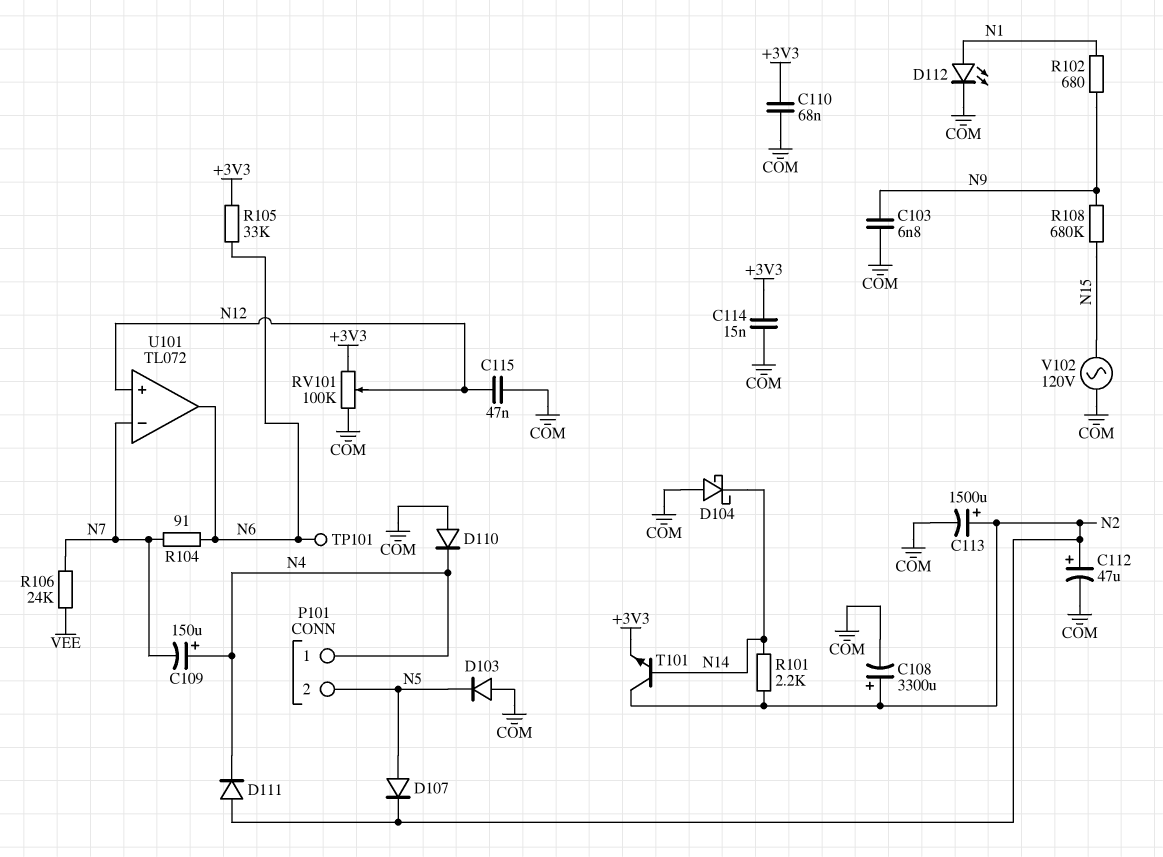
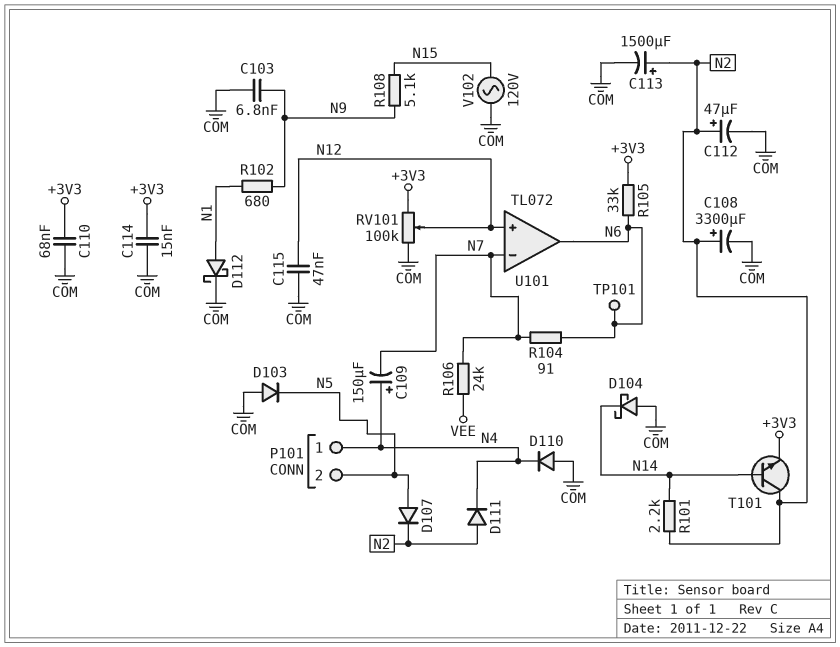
D112: LED (A N1, K COM) -> schottky (A N1, K COM)
R108: 680k (N9, N15) -> 5.1k (N9, N15)

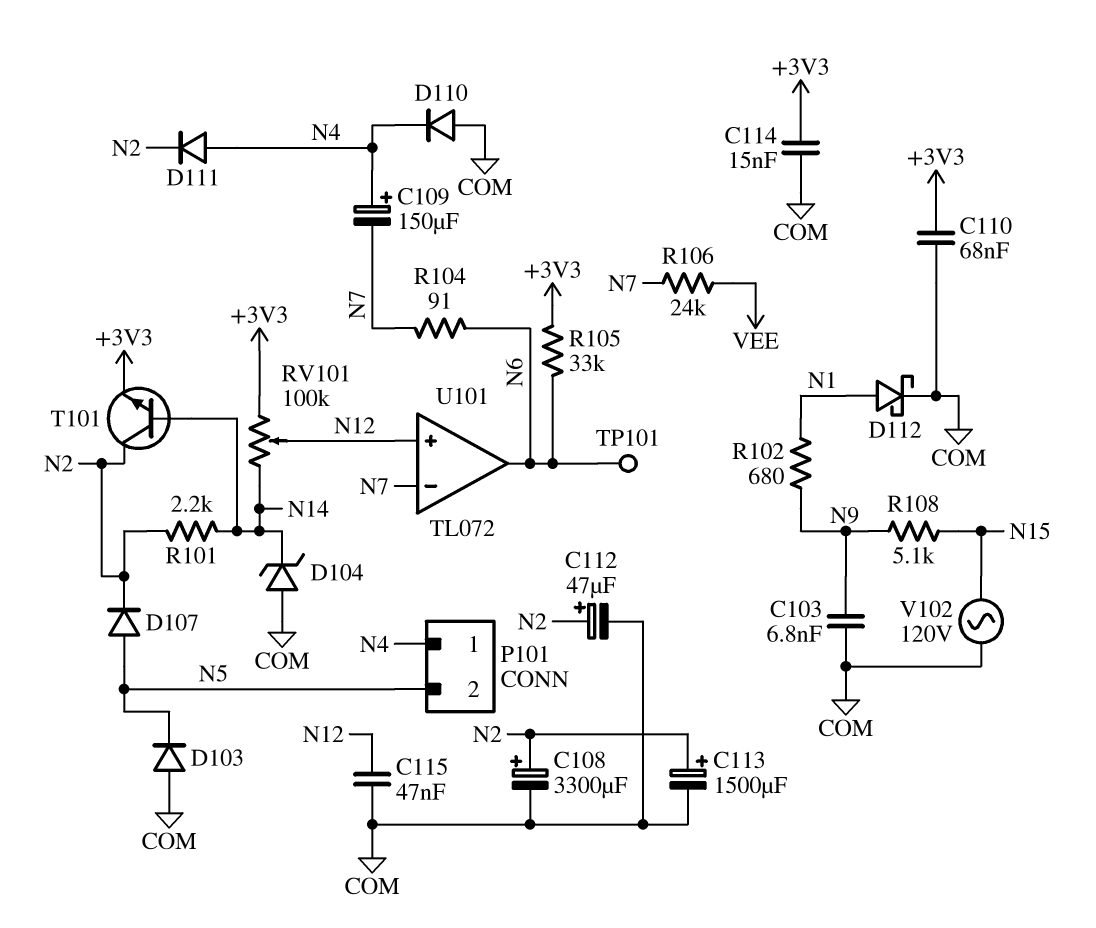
D104: schottky (A COM, K N14) -> zener (A COM, K N14)
D111: diode (A N2, K N4) -> diode (A N4, K N2)
RV101: 100k (+3V3, COM, wiper N12) -> 100k (+3V3, N14, wiper N12)

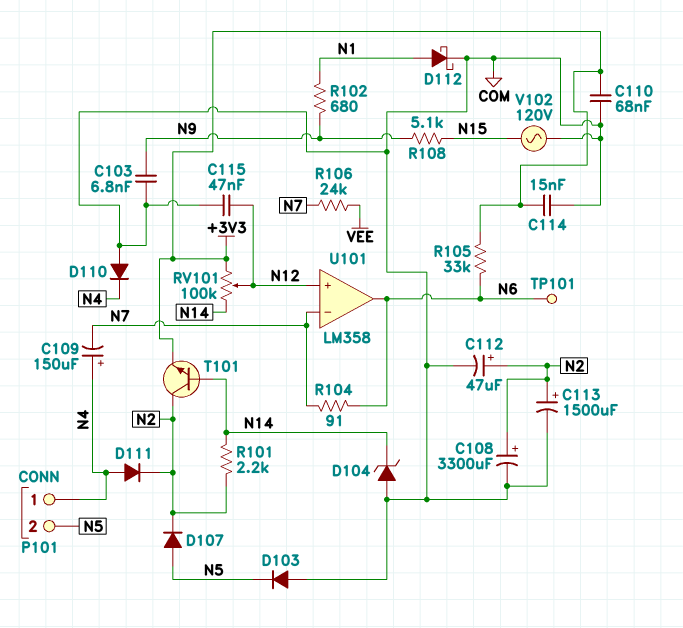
U101: TL072 -> LM358

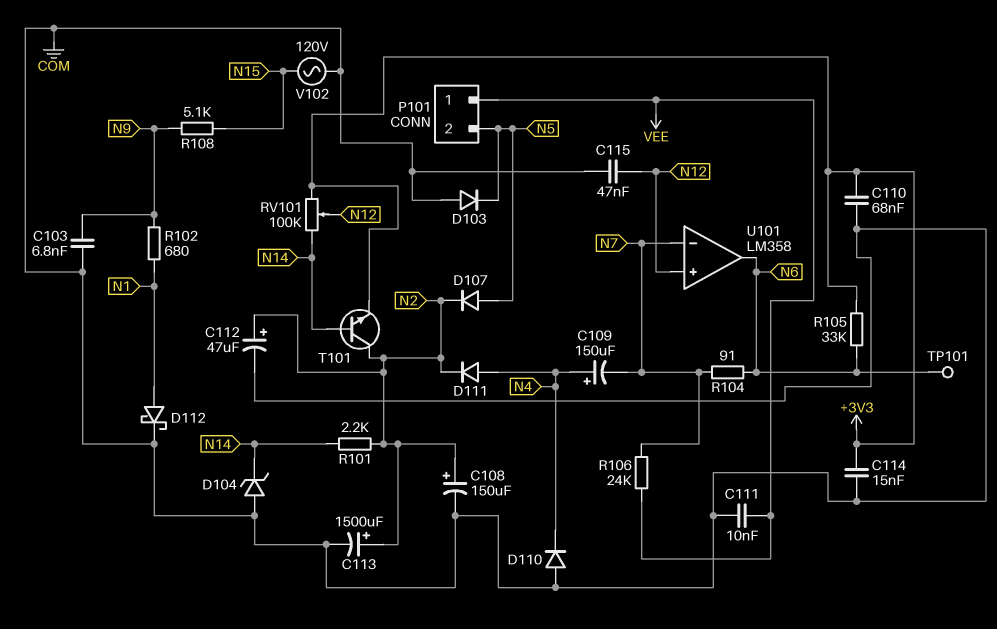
C108: 3300uF (plus N2, minus COM) -> 150uF (plus N2, minus COM)
C111: none -> 10nF (COM, VEE)
P101 pin 1: N4 -> VEE

